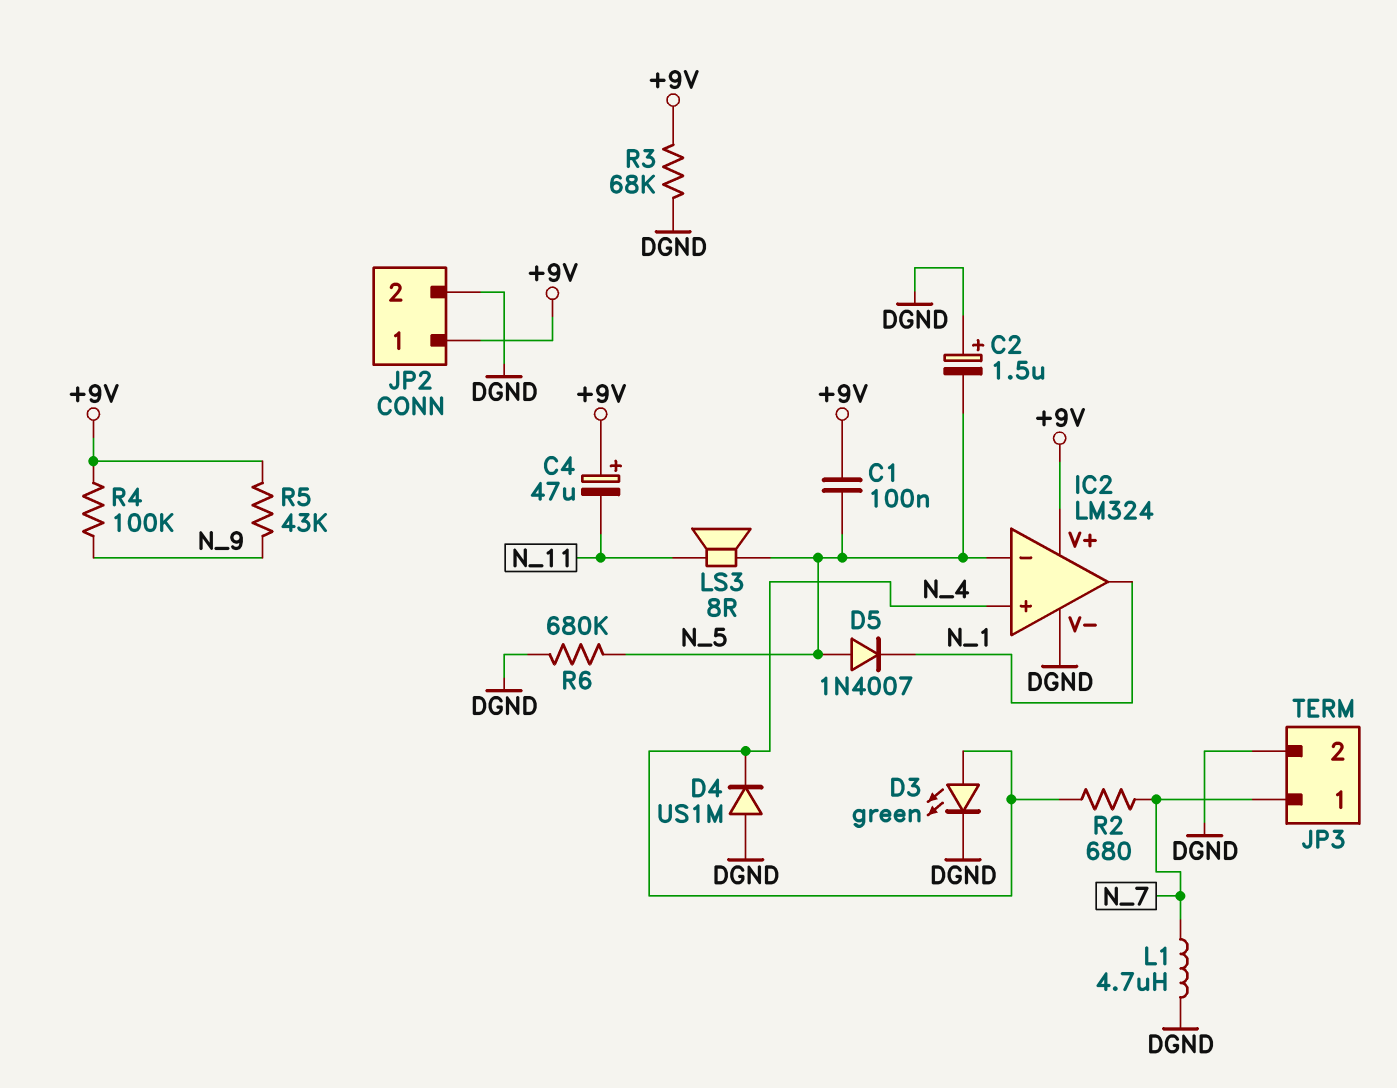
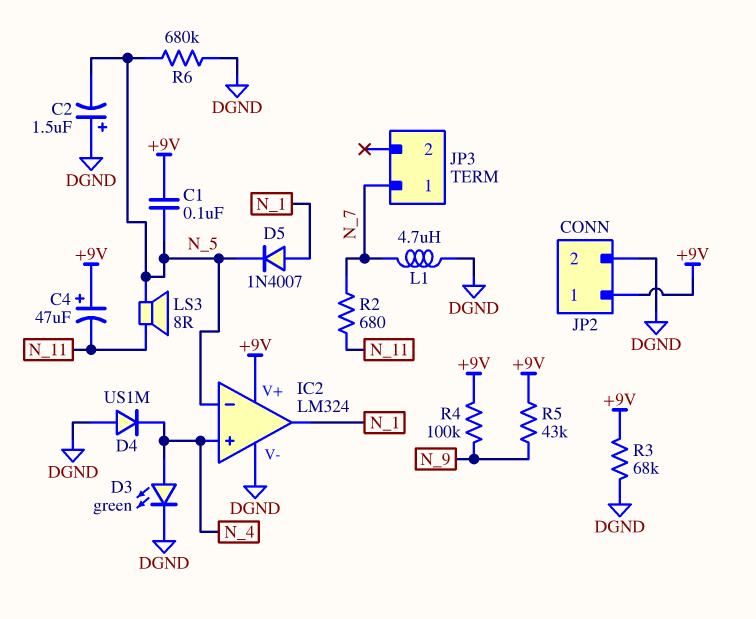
D5: diode 1N4007 (A N_5, K N_1) -> diode 1N4007 (A N_1, K N_5)
JP3 pin 2: DGND -> none
R2: 680 (N_4, N_7) -> 680 (N_7, N_11)

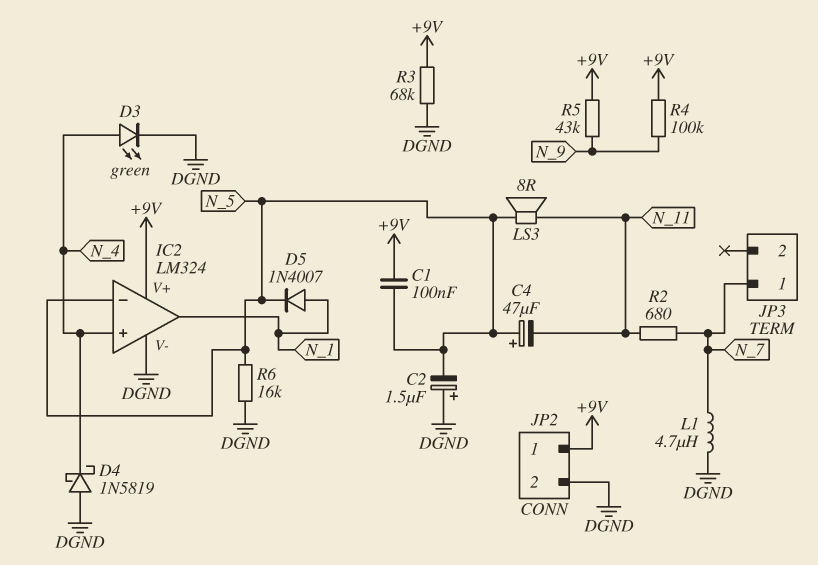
C4: 47uF (plus +9V, minus N_11) -> 47uF (plus N_5, minus N_11)
D4: diode US1M (A DGND, K N_4) -> schottky 1N5819 (A DGND, K N_4)
R6: 680k (DGND, N_5) -> 16k (DGND, N_5)

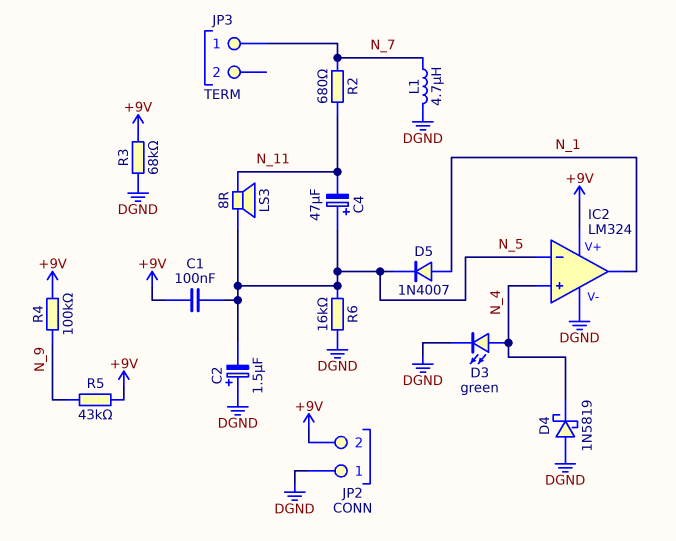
JP2 pin 1: +9V -> DGND
JP2 pin 2: DGND -> +9V

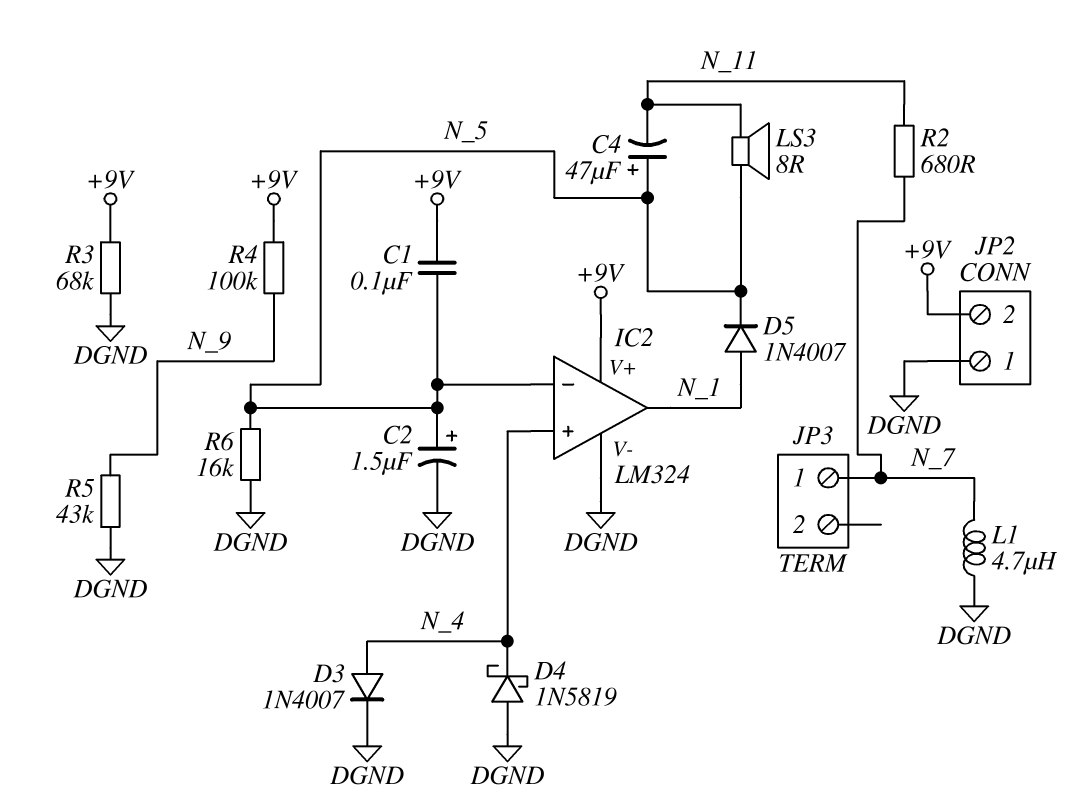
C2: 1.5uF (plus DGND, minus N_5) -> 1.5uF (plus N_5, minus DGND)
D3: LED green (A N_4, K DGND) -> diode 1N4007 (A N_4, K DGND)
R5: 43k (+9V, N_9) -> 43k (DGND, N_9)

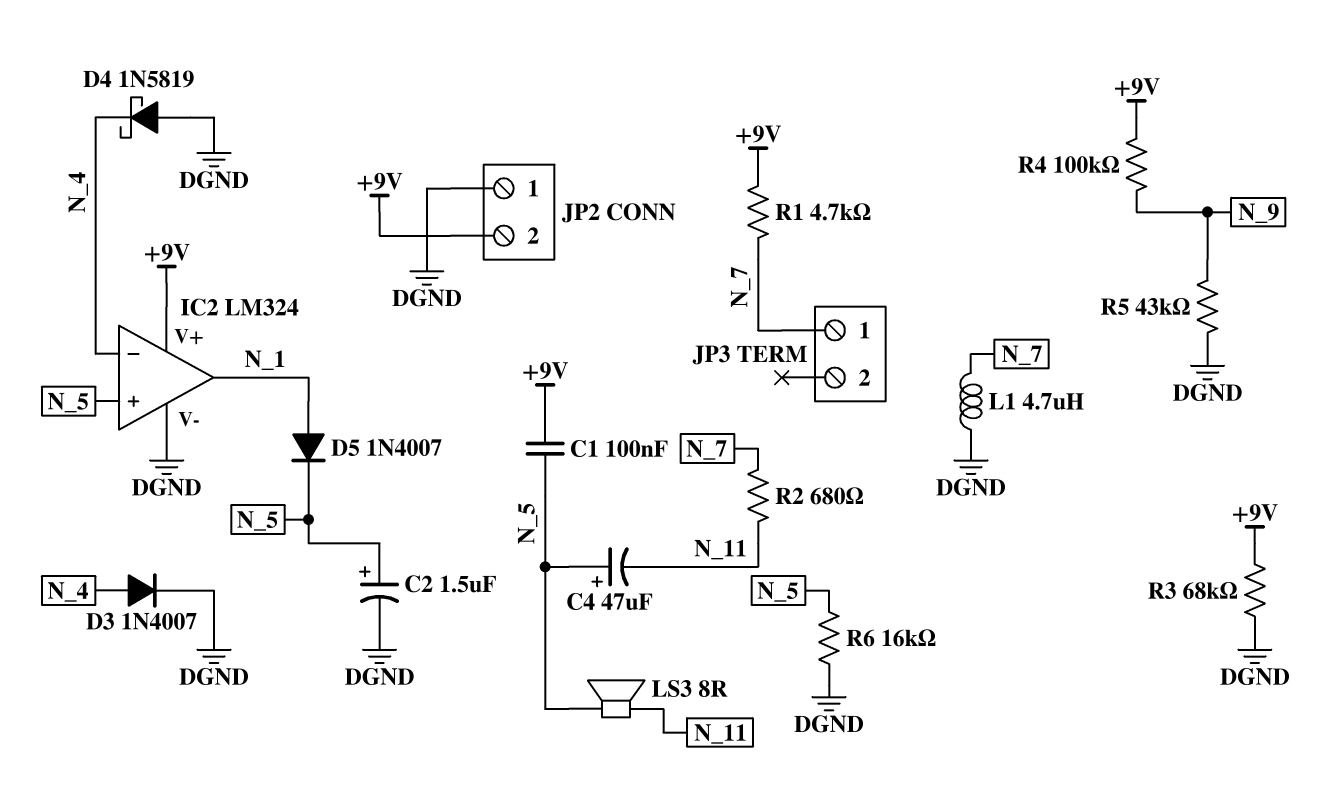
IC2 pin in+: N_4 -> N_5
IC2 pin in-: N_5 -> N_4
R1: none -> 4.7k (+9V, N_7)

